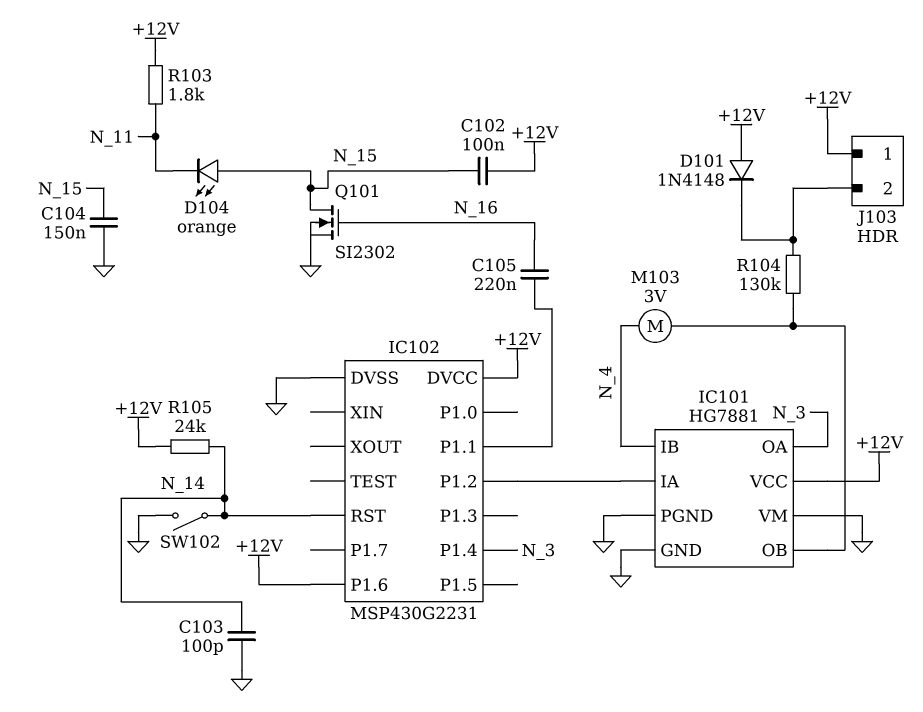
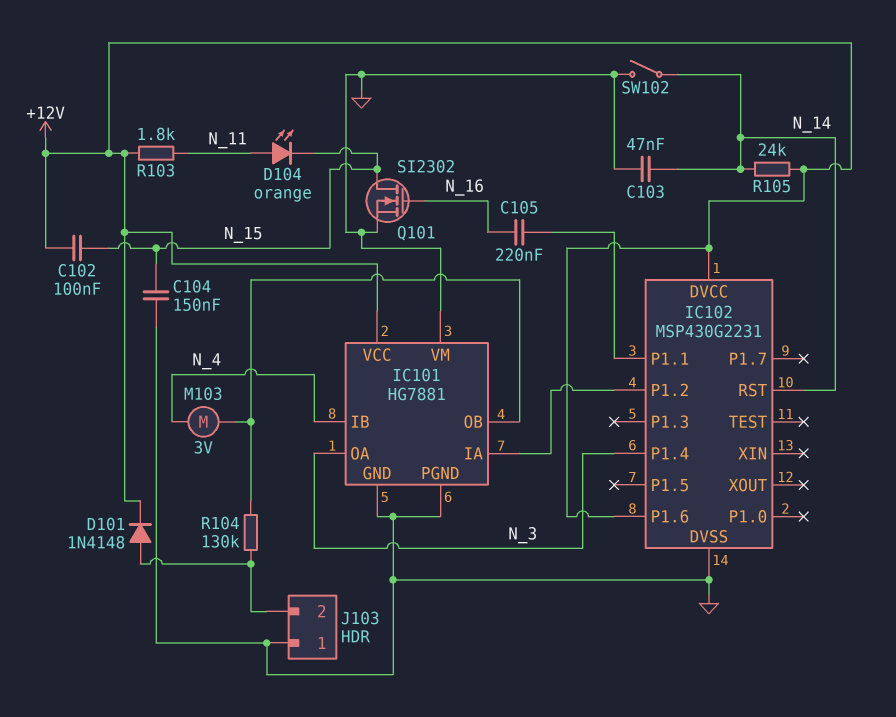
C103: 100pF (GND, N_14) -> 47nF (GND, N_14)
D101: diode 1N4148 (A +12V, K J103/2) -> diode 1N4148 (A J103/2, K +12V)
D104: LED orange (A N_15, K N_11) -> LED orange (A N_11, K N_15)
J103 pin 1: +12V -> GND

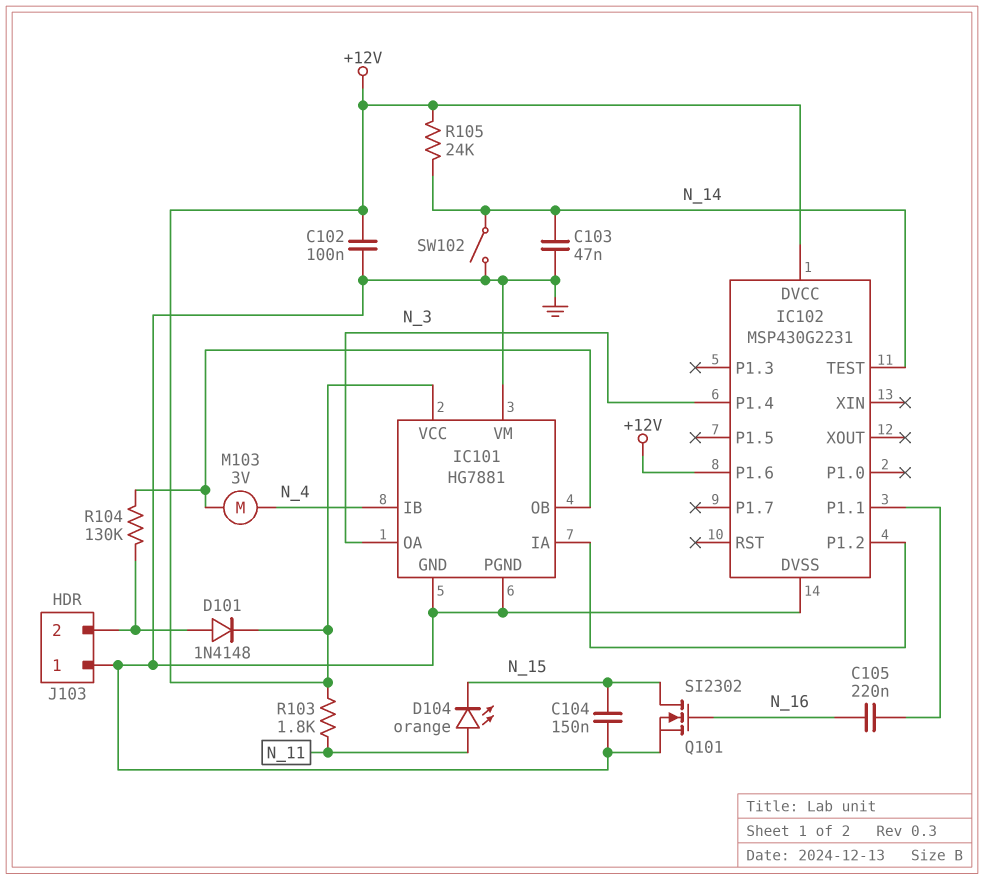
C102: 100nF (+12V, N_15) -> 100nF (+12V, GND)
IC102 pin RST: N_14 -> none
IC102 pin TEST: none -> N_14

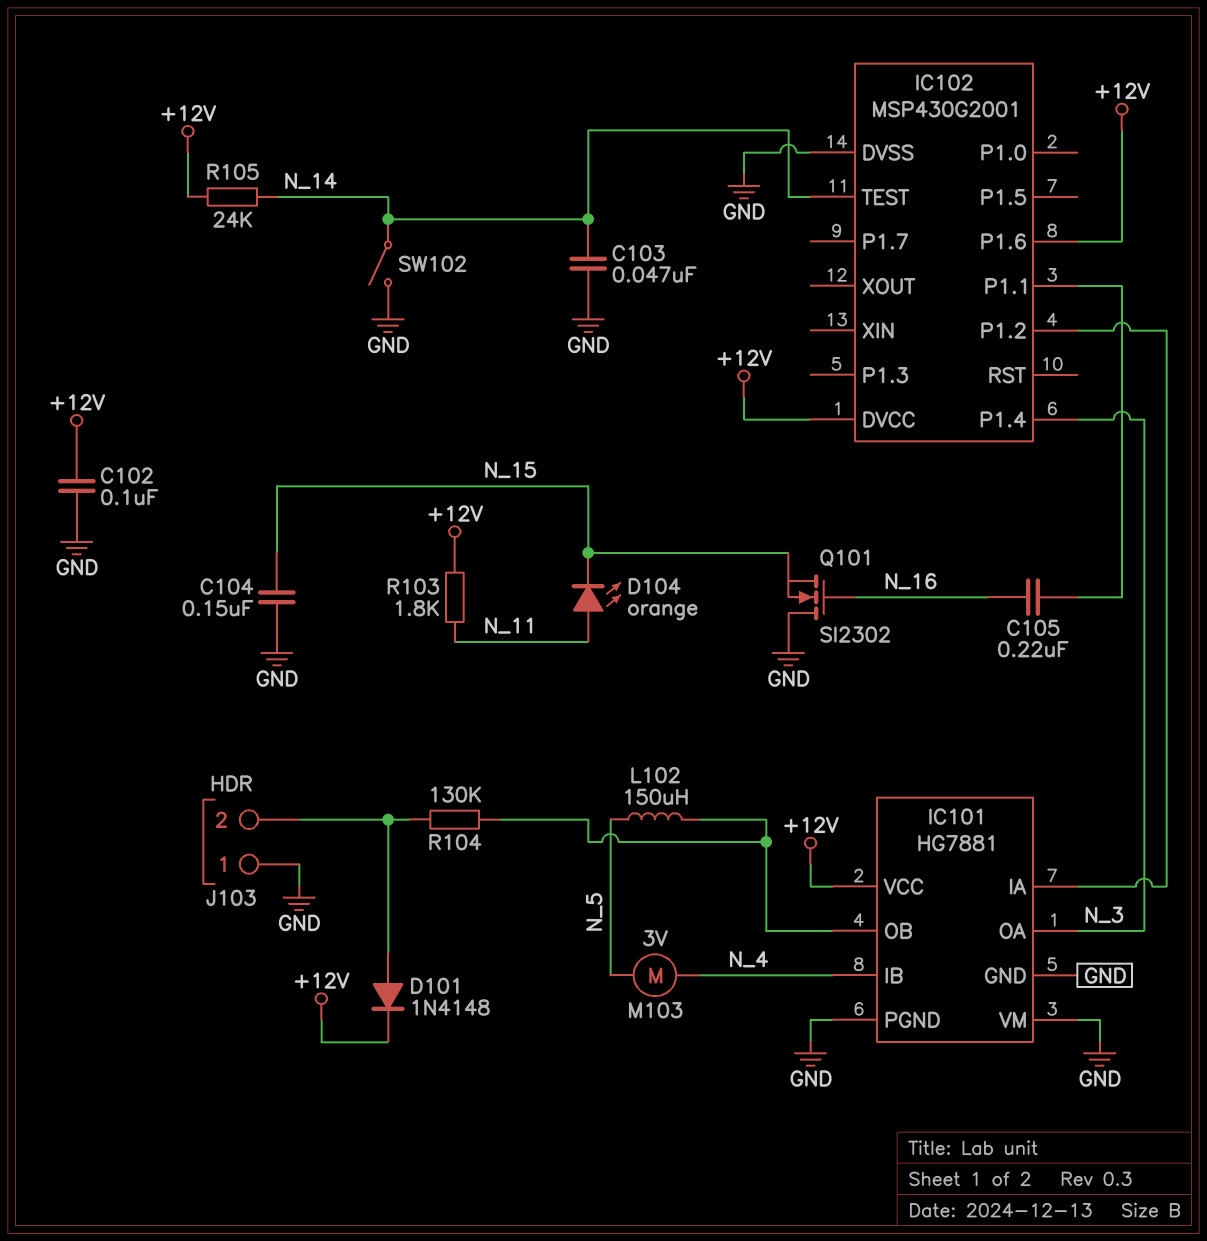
IC102: MSP430G2231 -> MSP430G2001
L102: none -> 150uH (IC101/OB, N_5)
M103: motor 3V (IC101/OB, N_4) -> motor 3V (N_4, N_5)
Q101: NMOS SI2302 (G N_16, D N_15, S GND) -> NMOS SI2302 (G N_16, D GND, S N_15)

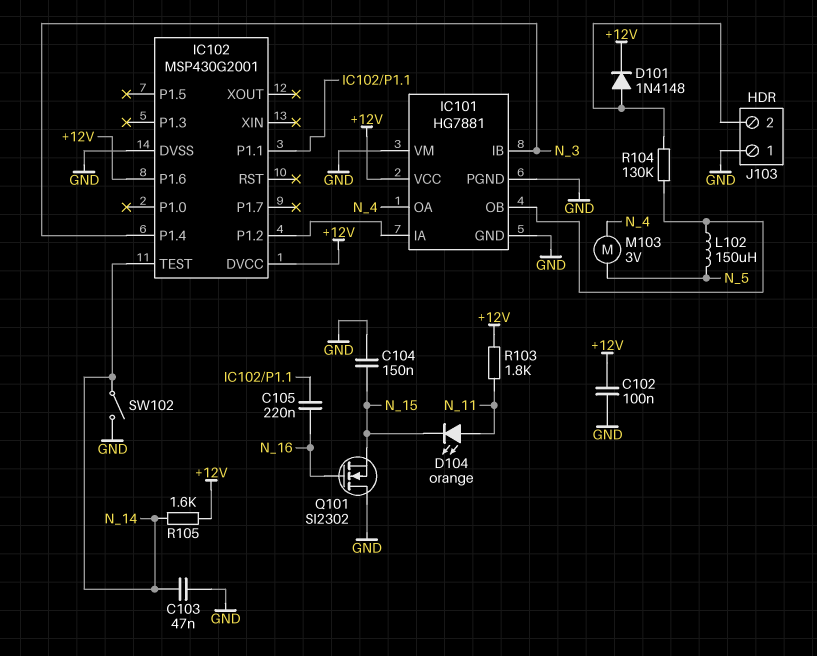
IC101 pin IB: N_4 -> N_3
IC101 pin OA: N_3 -> N_4
R105: 24k (+12V, N_14) -> 1.6k (+12V, N_14)

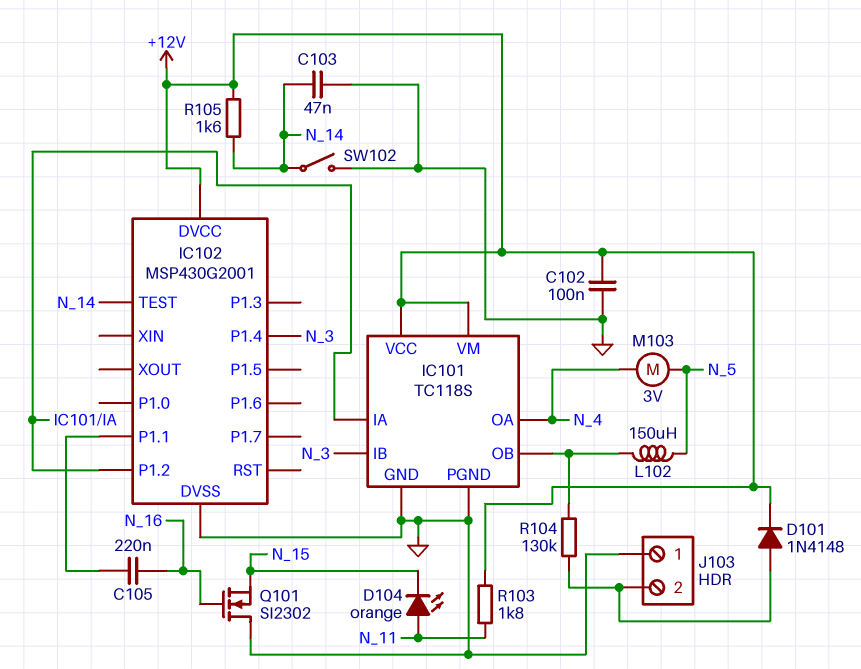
C104: 150nF (GND, N_15) -> none
IC101: HG7881 -> TC118S
IC101 pin VM: GND -> +12V
IC102 pin P1.6: +12V -> none

